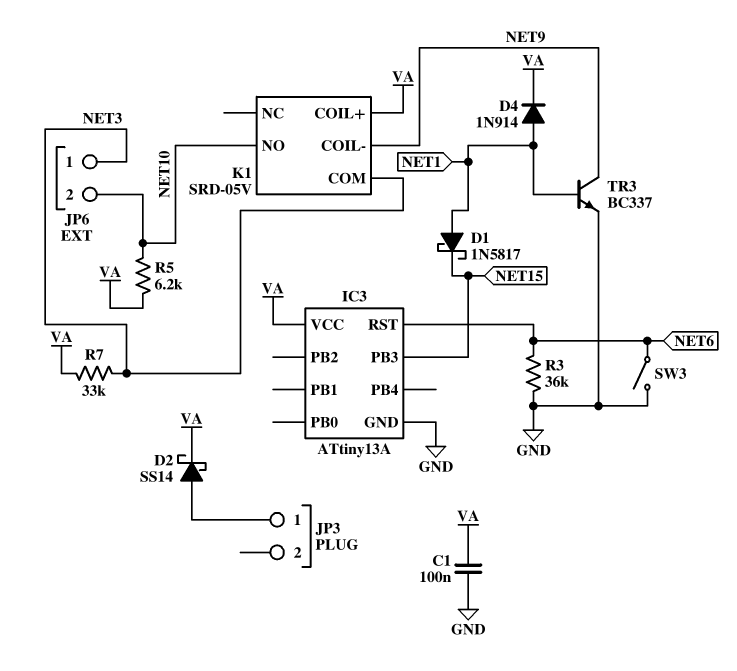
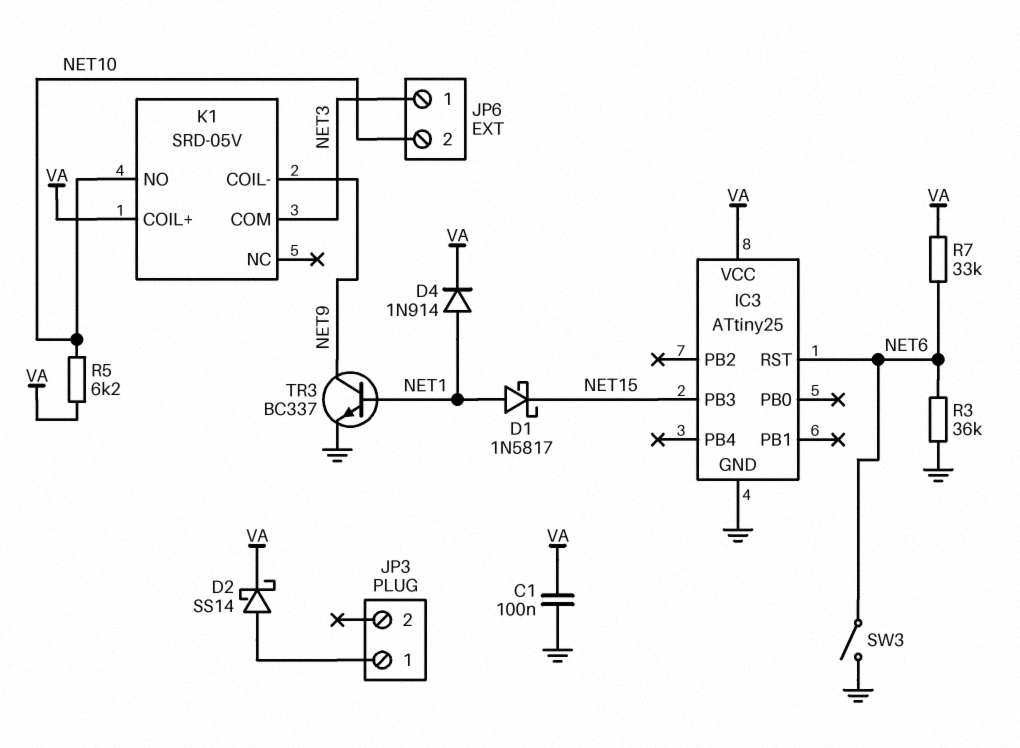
IC3: ATtiny13A -> ATtiny25
R7: 33k (NET3, VA) -> 33k (NET6, VA)

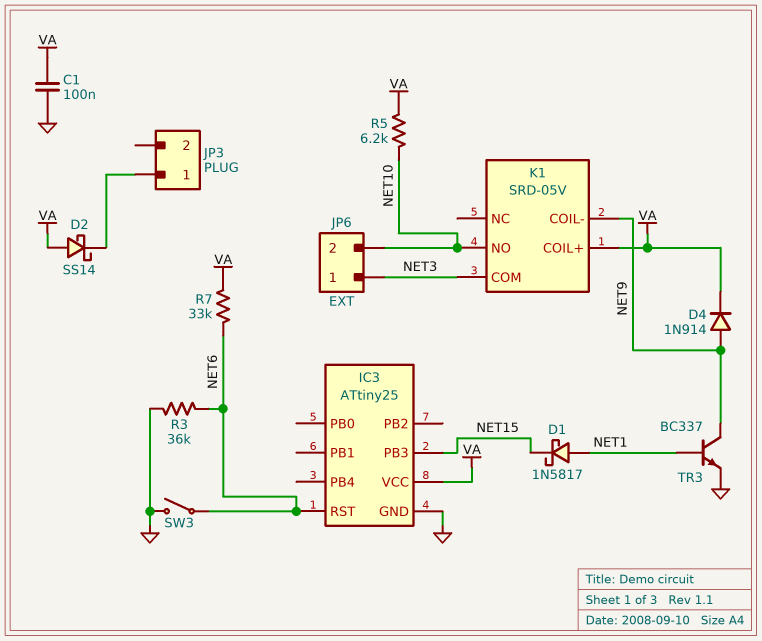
D2: schottky SS14 (A JP3/1, K VA) -> schottky SS14 (A VA, K JP3/1)
D4: diode 1N914 (A NET1, K VA) -> diode 1N914 (A NET9, K VA)

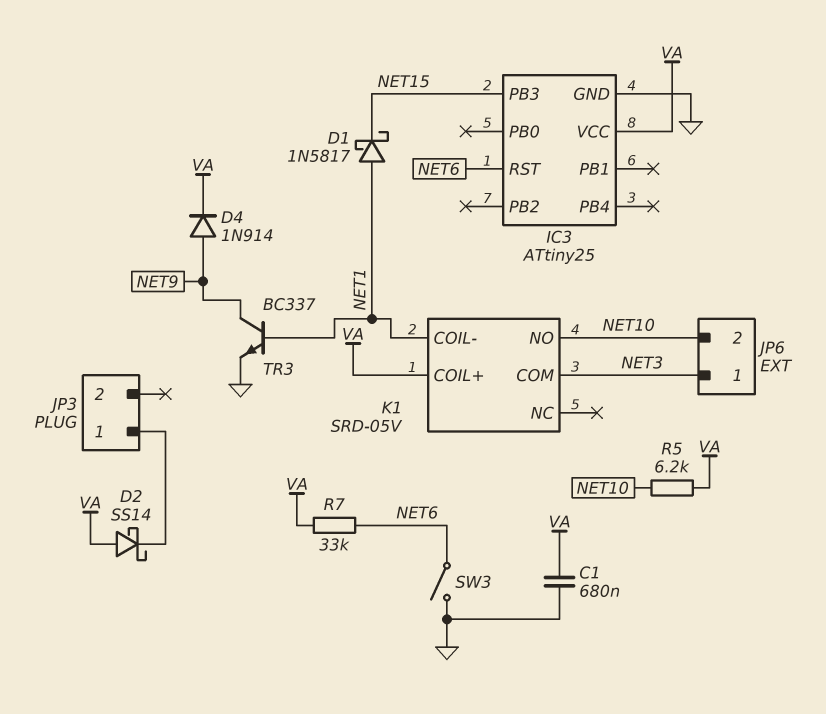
C1: 100nF (GND, VA) -> 680nF (GND, VA)
K1 pin COIL-: NET9 -> NET1
R3: 36k (GND, NET6) -> none

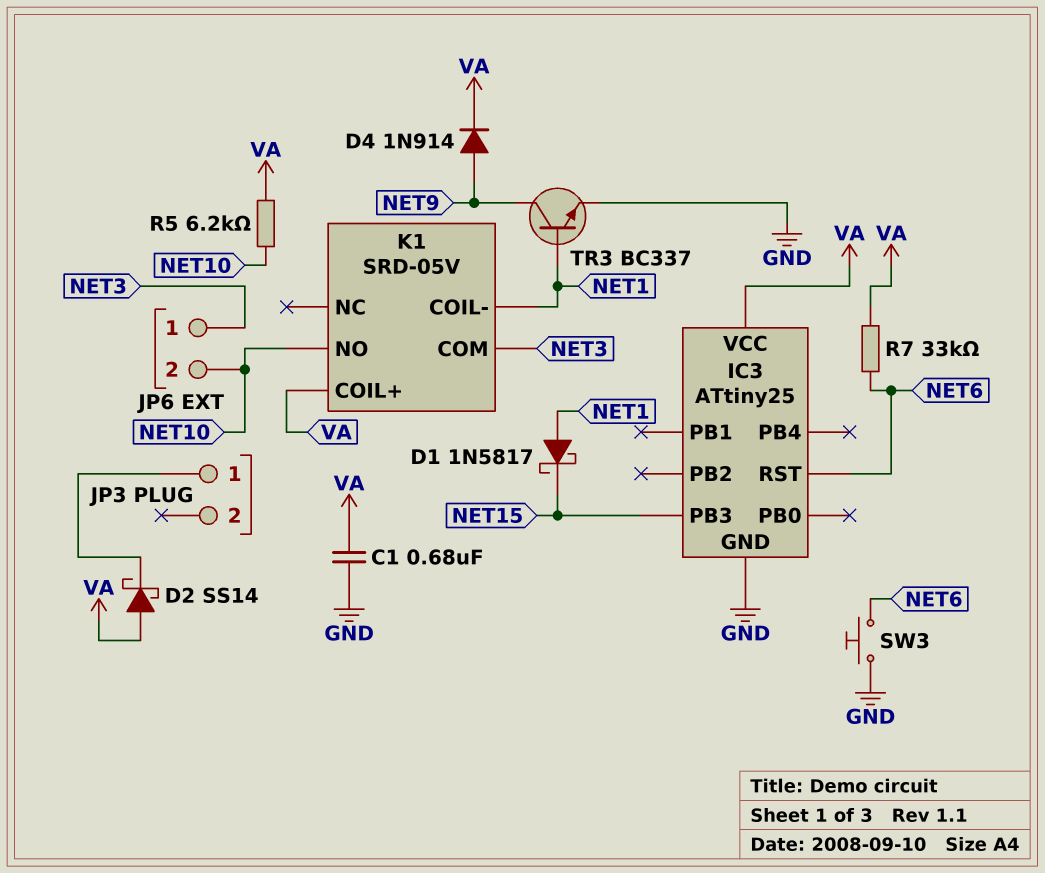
SW3: switch (GND, NET6) -> button (GND, NET6)

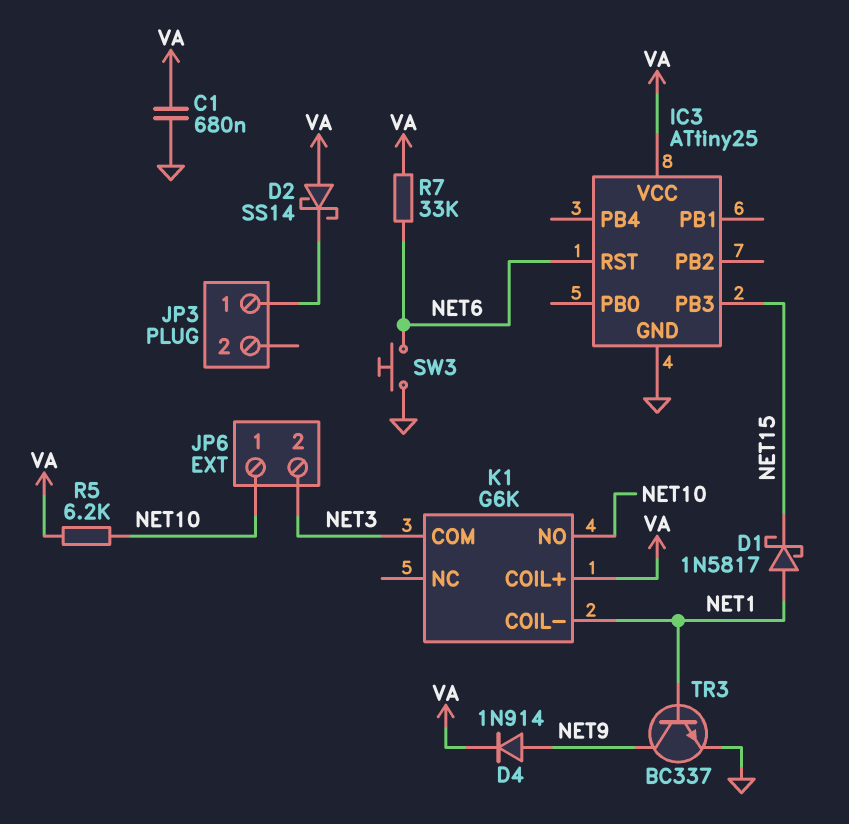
JP6 pin 1: NET3 -> NET10
JP6 pin 2: NET10 -> NET3
K1: SRD-05V -> G6K

